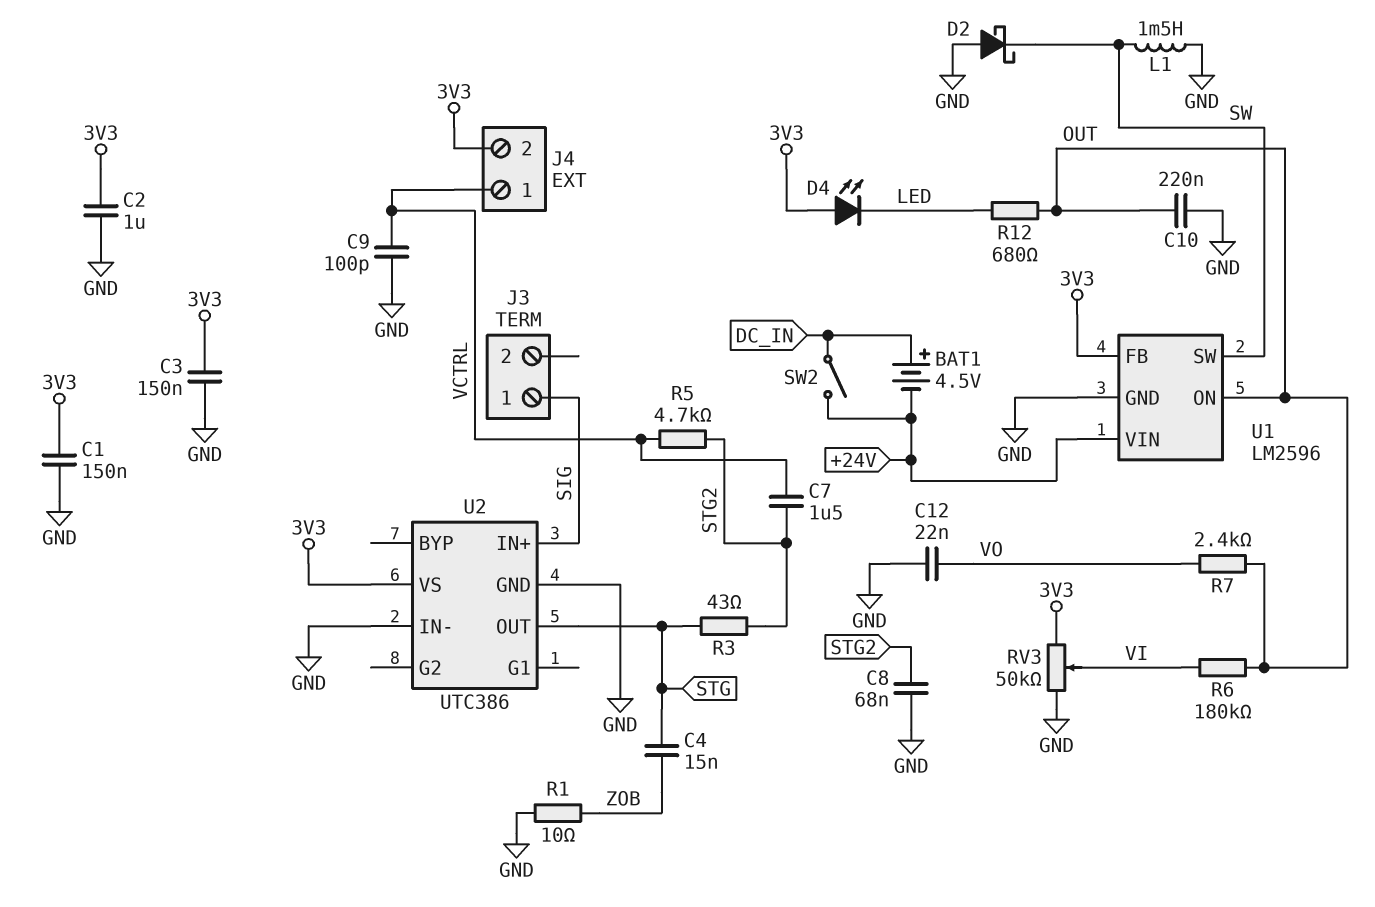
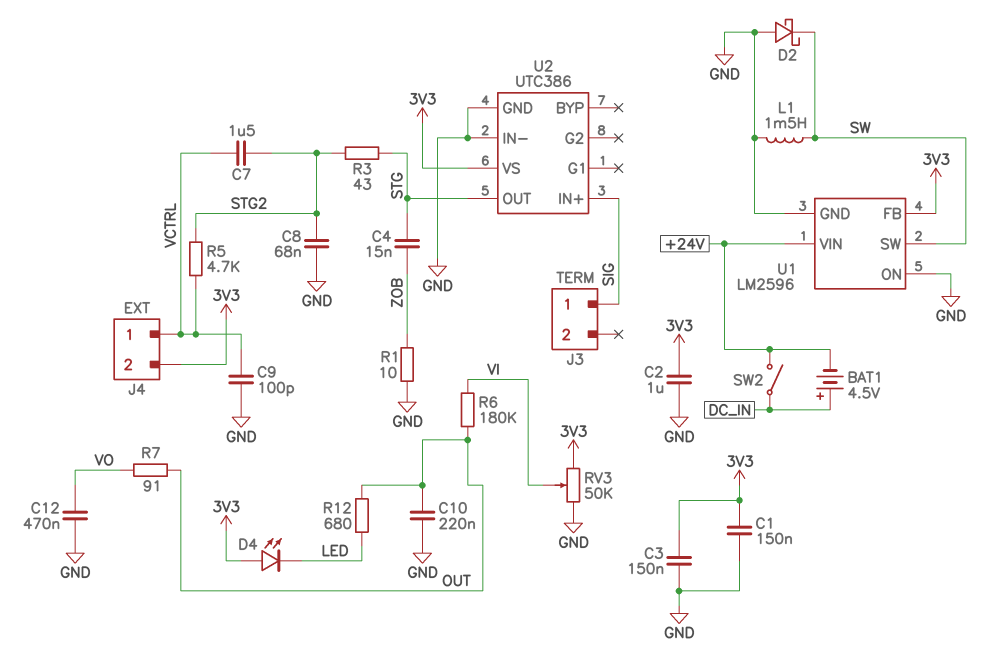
C12: 22nF (GND, VO) -> 470nF (GND, VO)
R7: 2.4k (OUT, VO) -> 91 (OUT, VO)
U1 pin ON: OUT -> GND

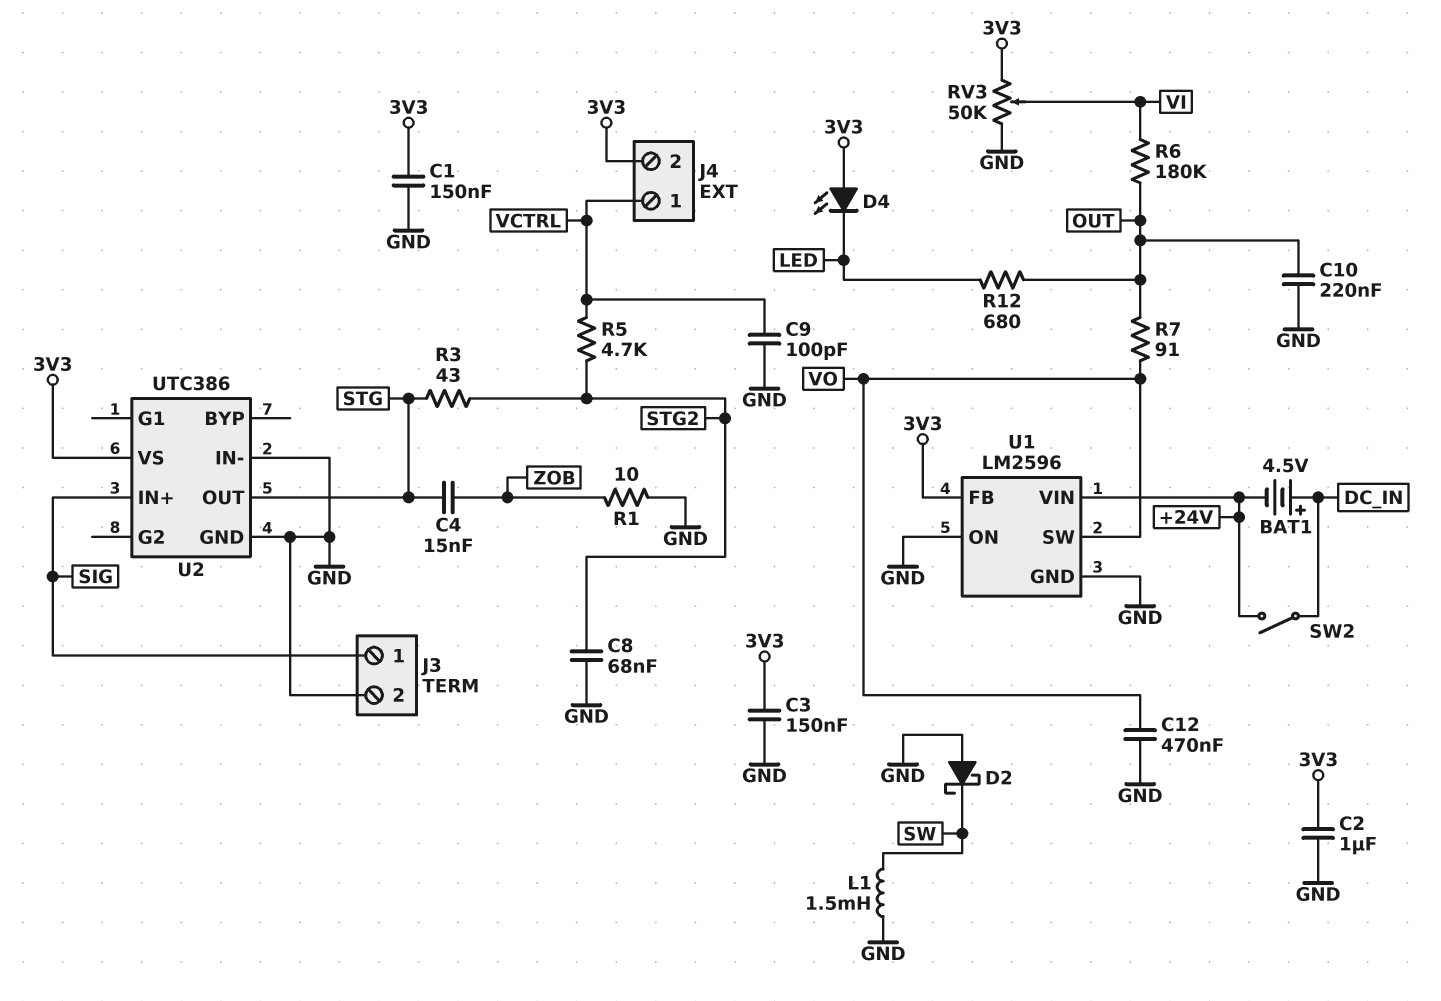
C7: 1.5uF (STG2, VCTRL) -> none
J3 pin 2: none -> GND
U1 pin SW: SW -> VO

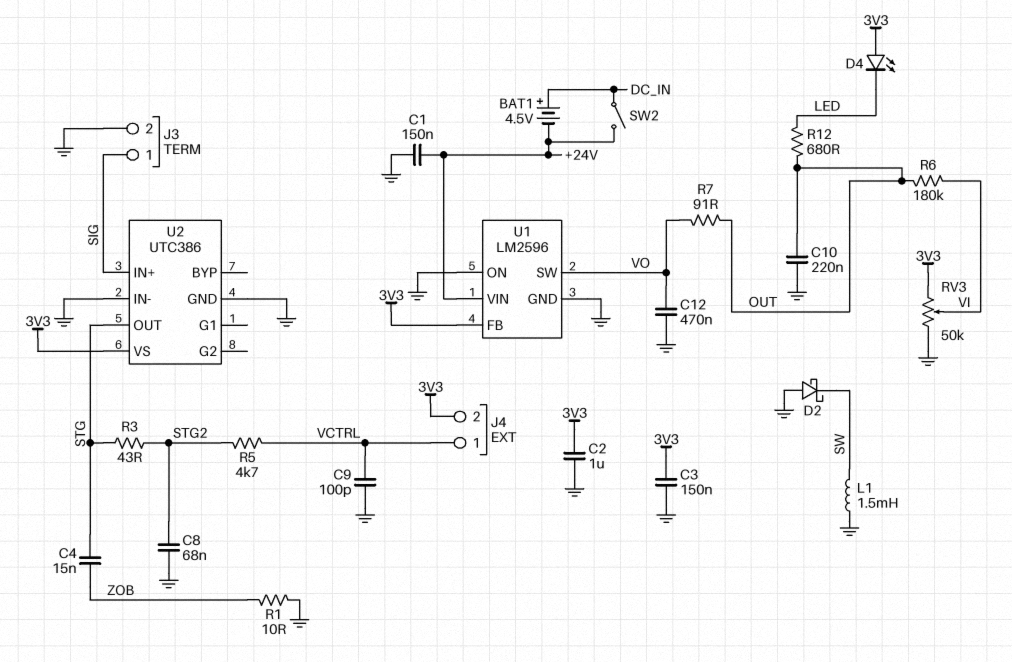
C1: 150nF (3V3, GND) -> 150nF (+24V, GND)

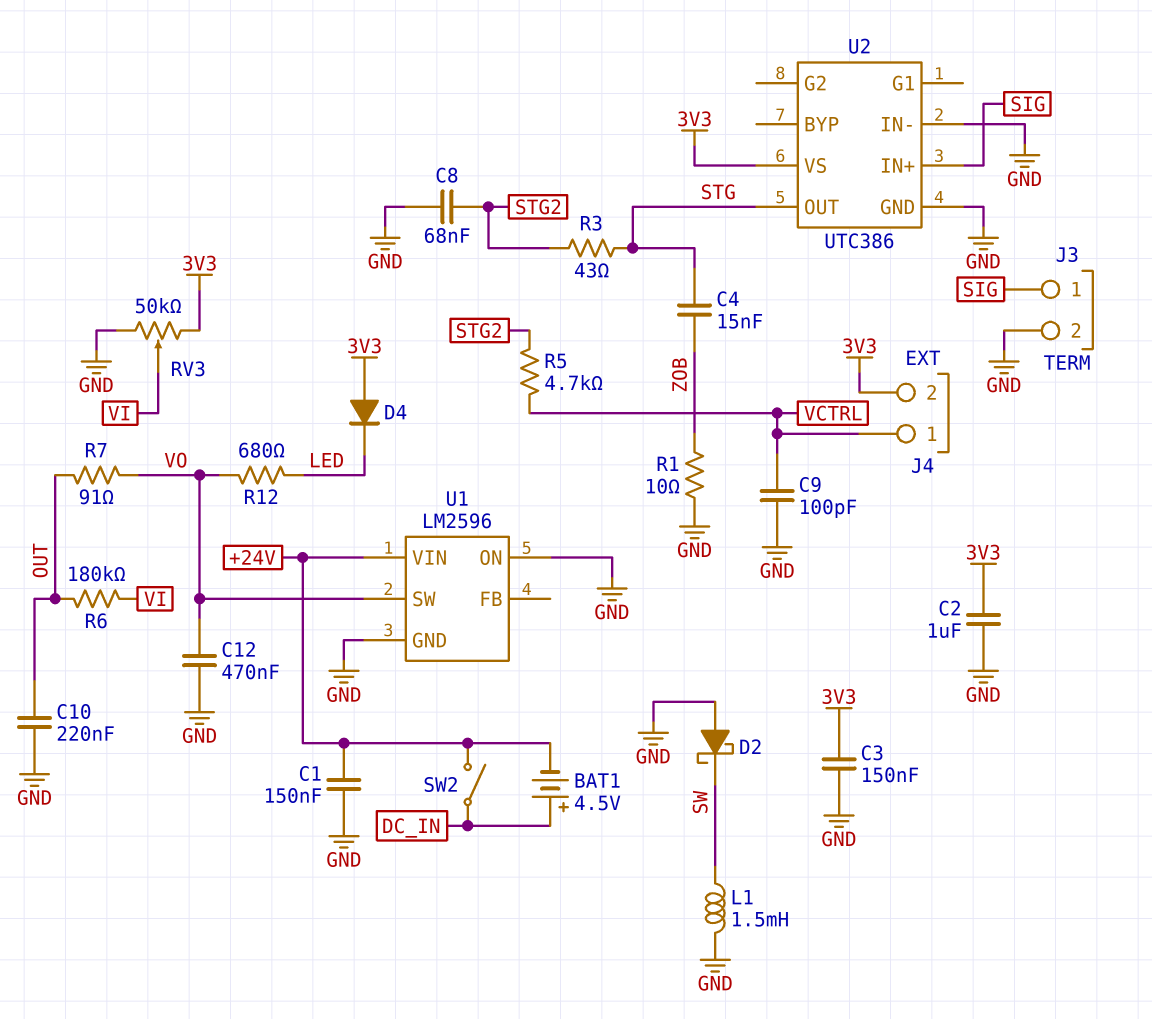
D4: LED (A 3V3, K LED) -> diode (A 3V3, K LED)
R12: 680 (LED, OUT) -> 680 (LED, VO)
U1 pin FB: 3V3 -> none

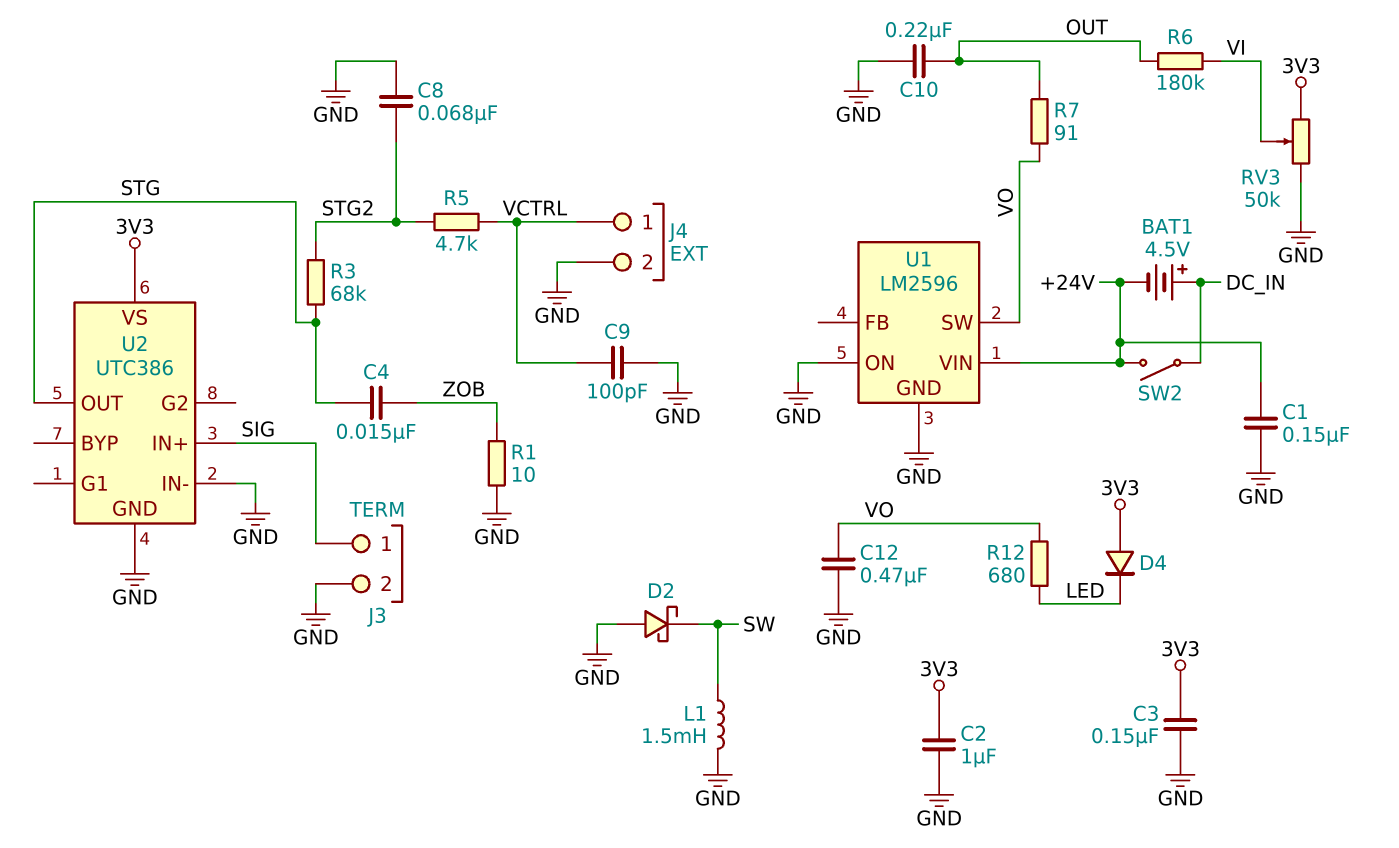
J4 pin 2: 3V3 -> GND
R3: 43 (STG, STG2) -> 68k (STG, STG2)

